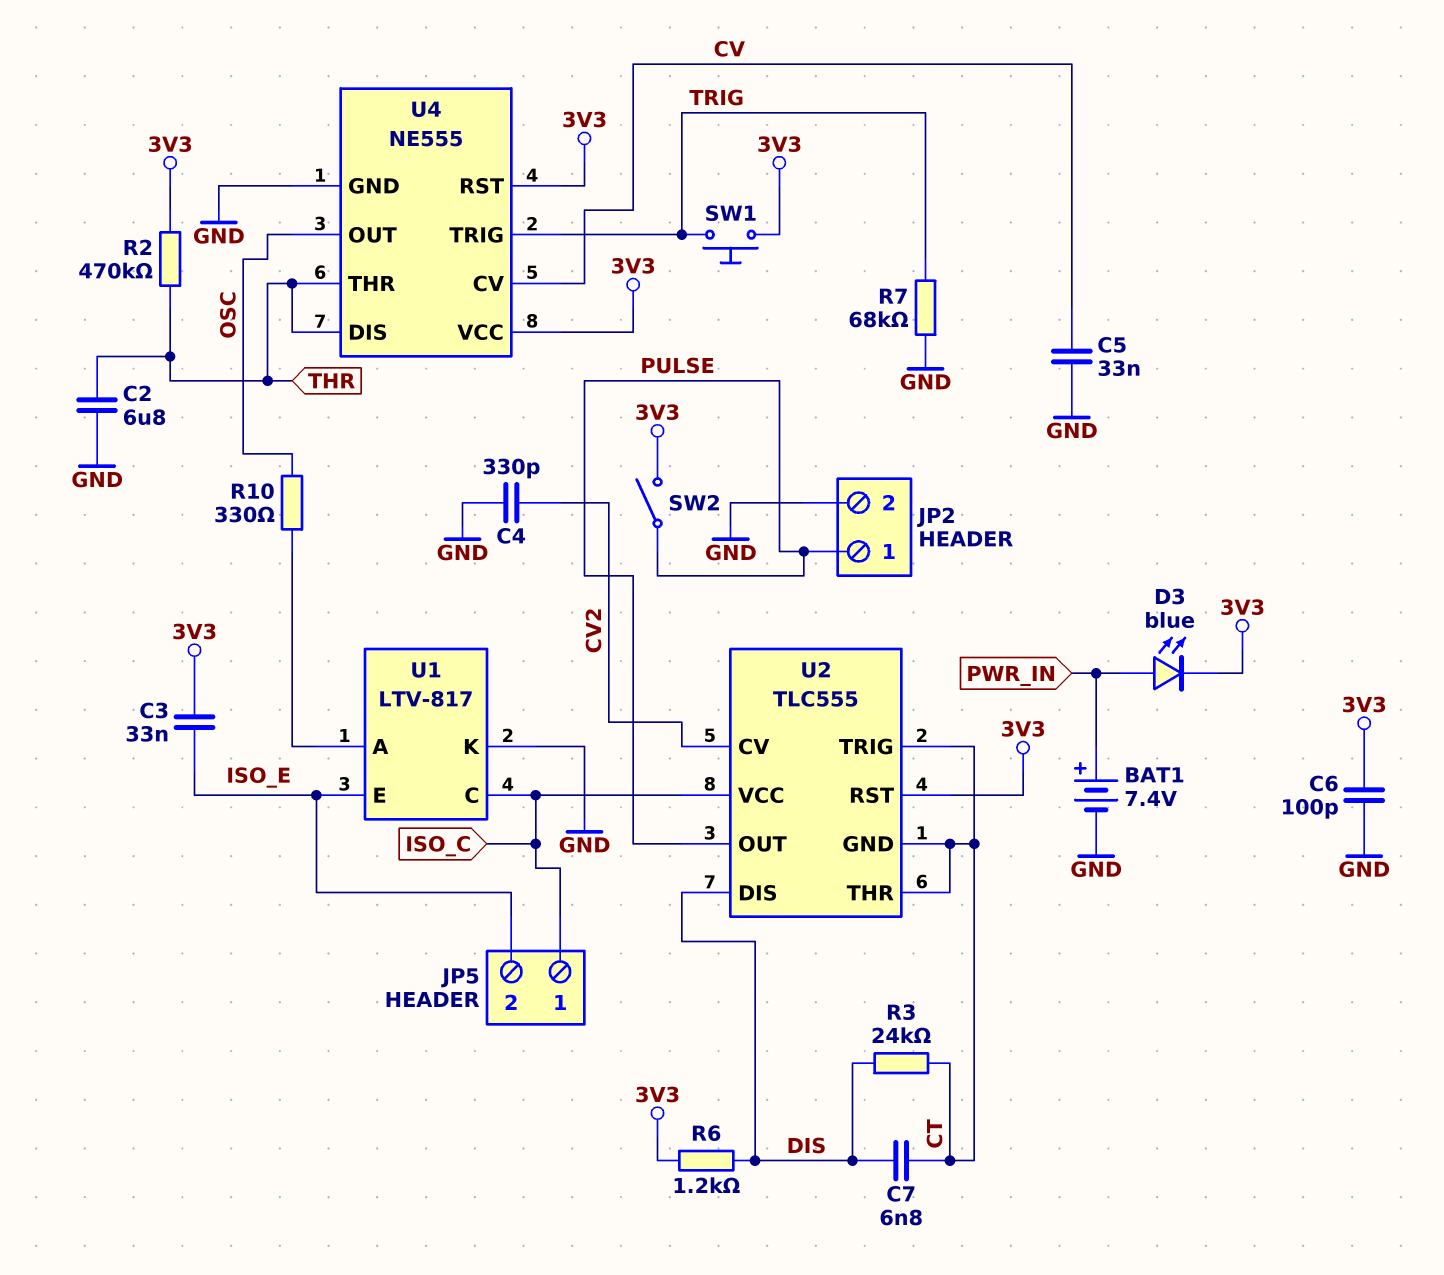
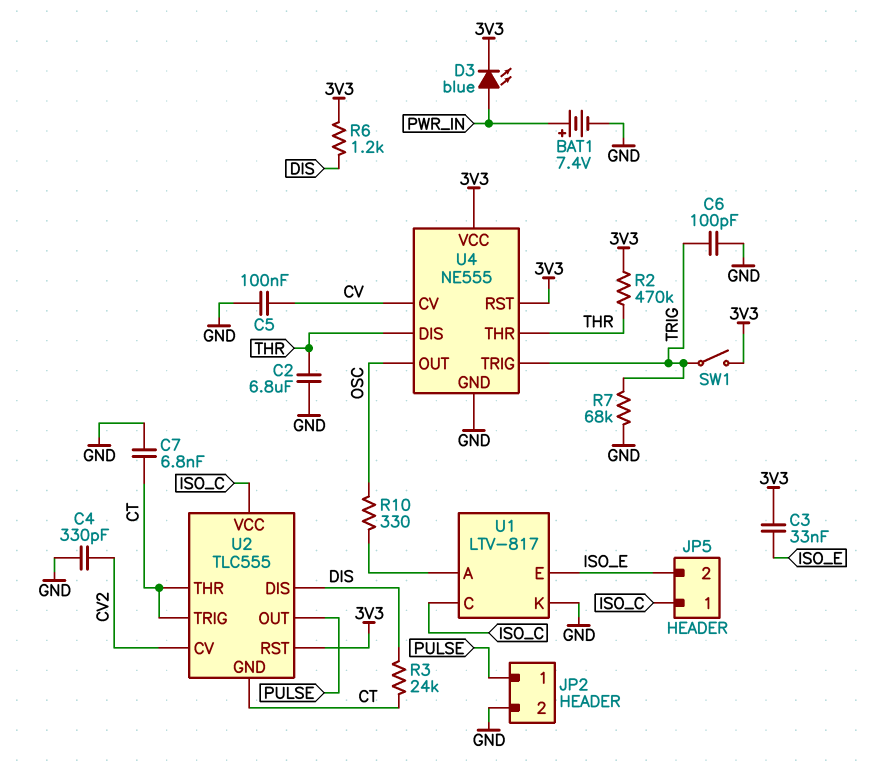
C5: 33nF (CV, GND) -> 100nF (CV, GND)
C6: 100pF (3V3, GND) -> 100pF (GND, TRIG)
C7: 6.8nF (CT, DIS) -> 6.8nF (CT, GND)
SW1: button (3V3, TRIG) -> switch (3V3, TRIG)
SW2: switch (3V3, PULSE) -> none

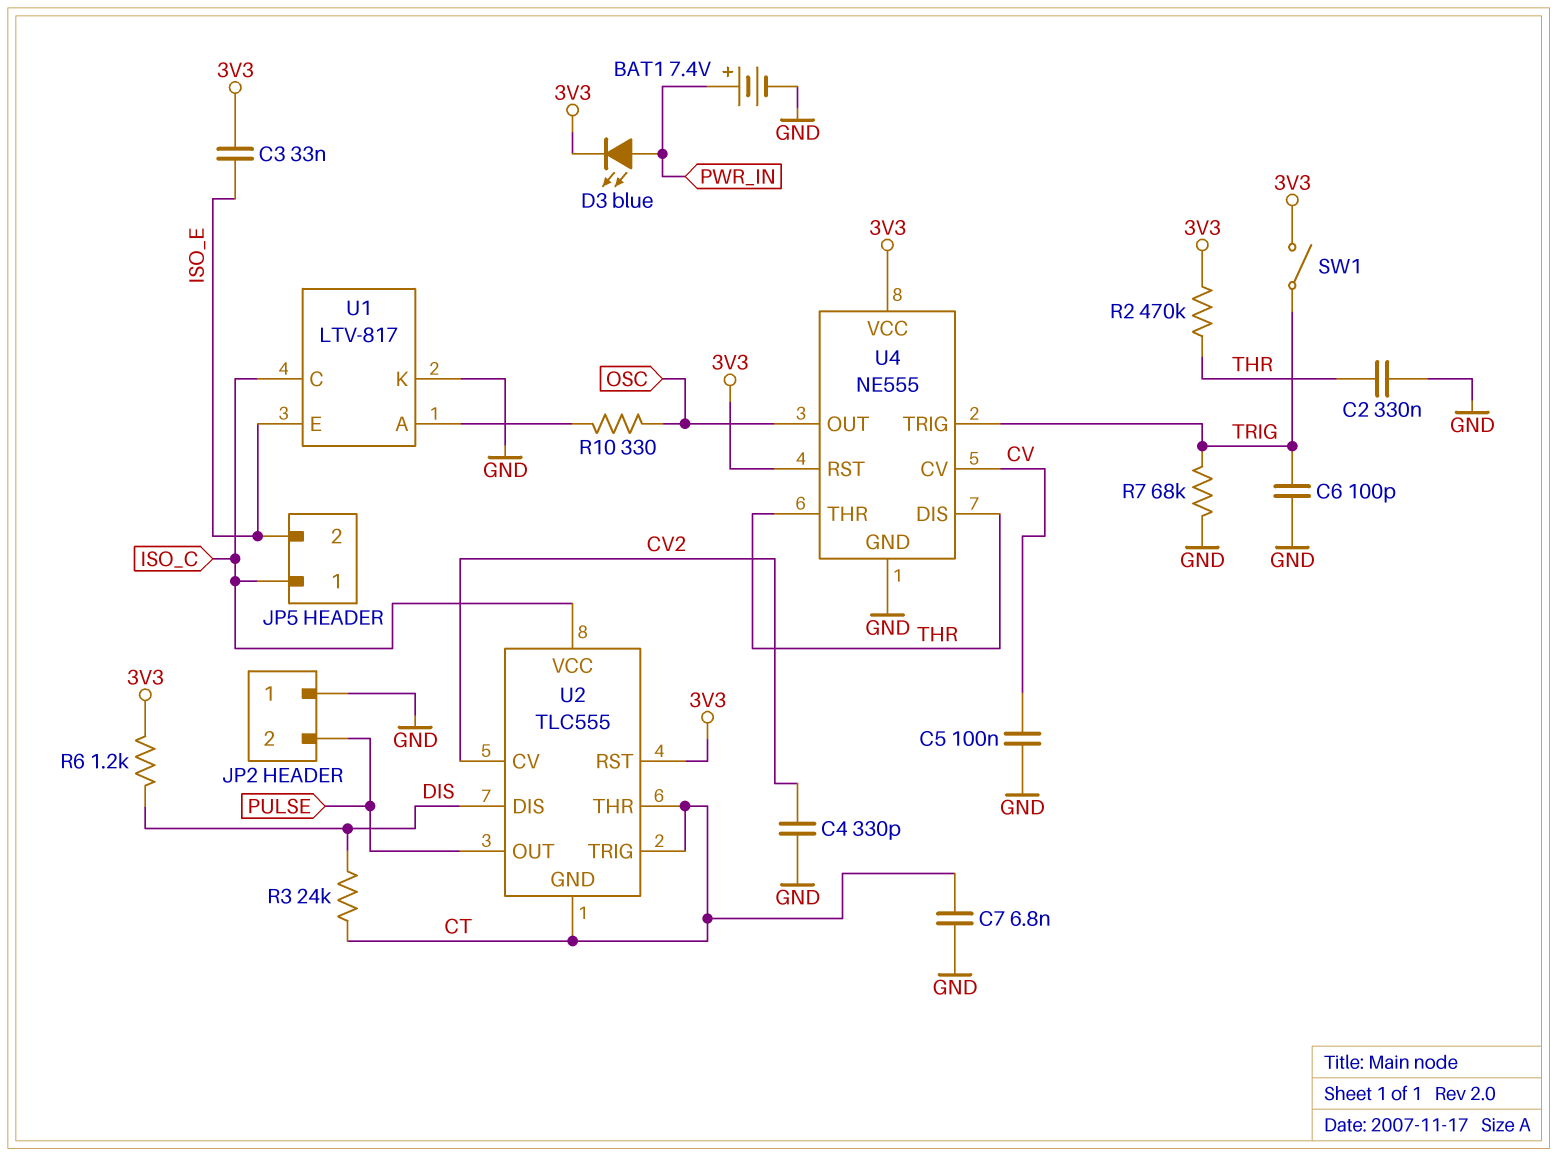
C2: 6.8uF (GND, THR) -> 330nF (GND, THR)
JP2 pin 1: PULSE -> GND
JP2 pin 2: GND -> PULSE

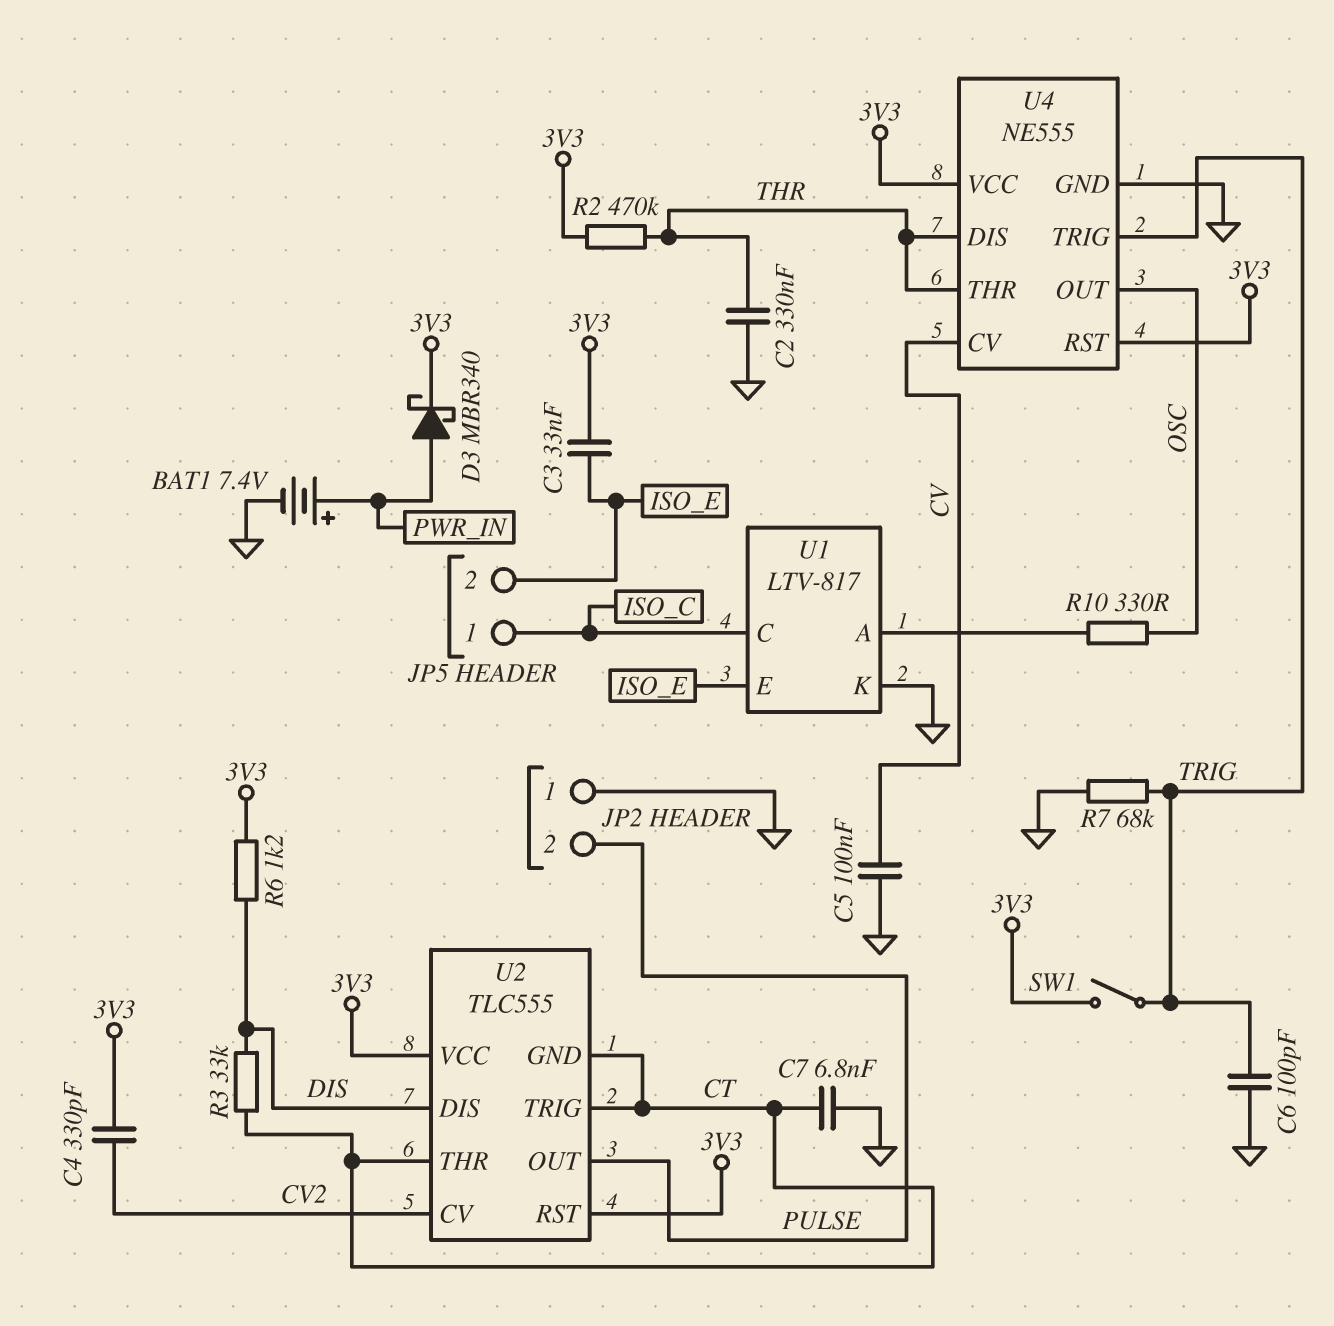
C4: 330pF (CV2, GND) -> 330pF (3V3, CV2)
D3: LED blue (A PWR_IN, K 3V3) -> schottky MBR340 (A PWR_IN, K 3V3)
R3: 24k (CT, DIS) -> 33k (CT, DIS)
U2 pin VCC: ISO_C -> 3V3

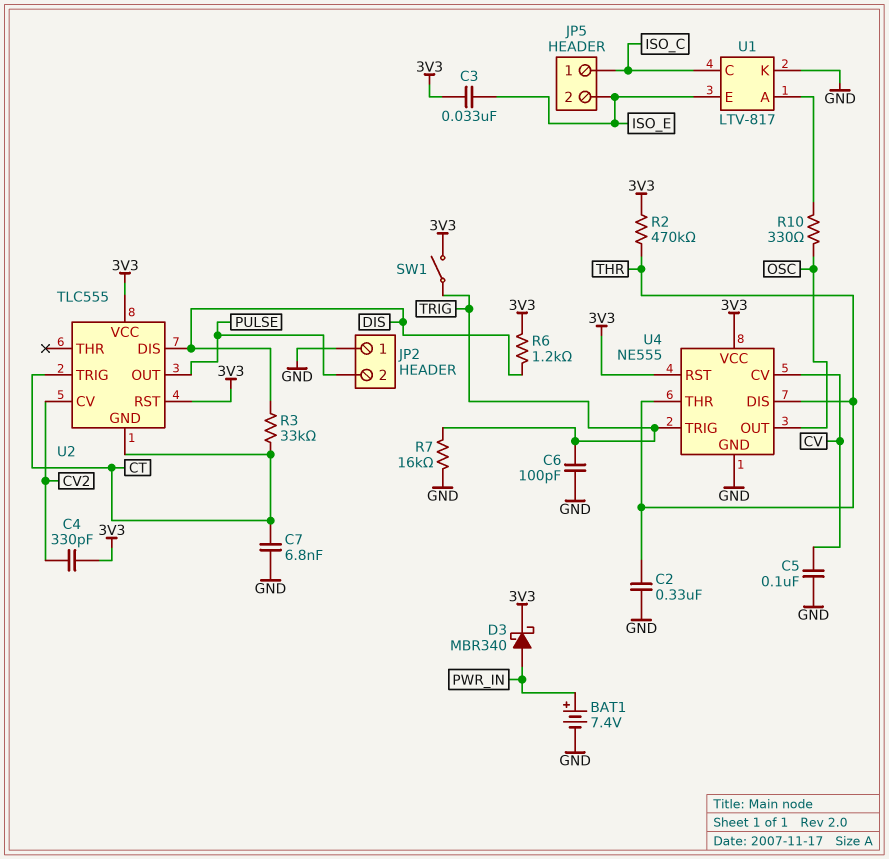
R7: 68k (GND, TRIG) -> 16k (GND, TRIG)
U2 pin THR: CT -> none

